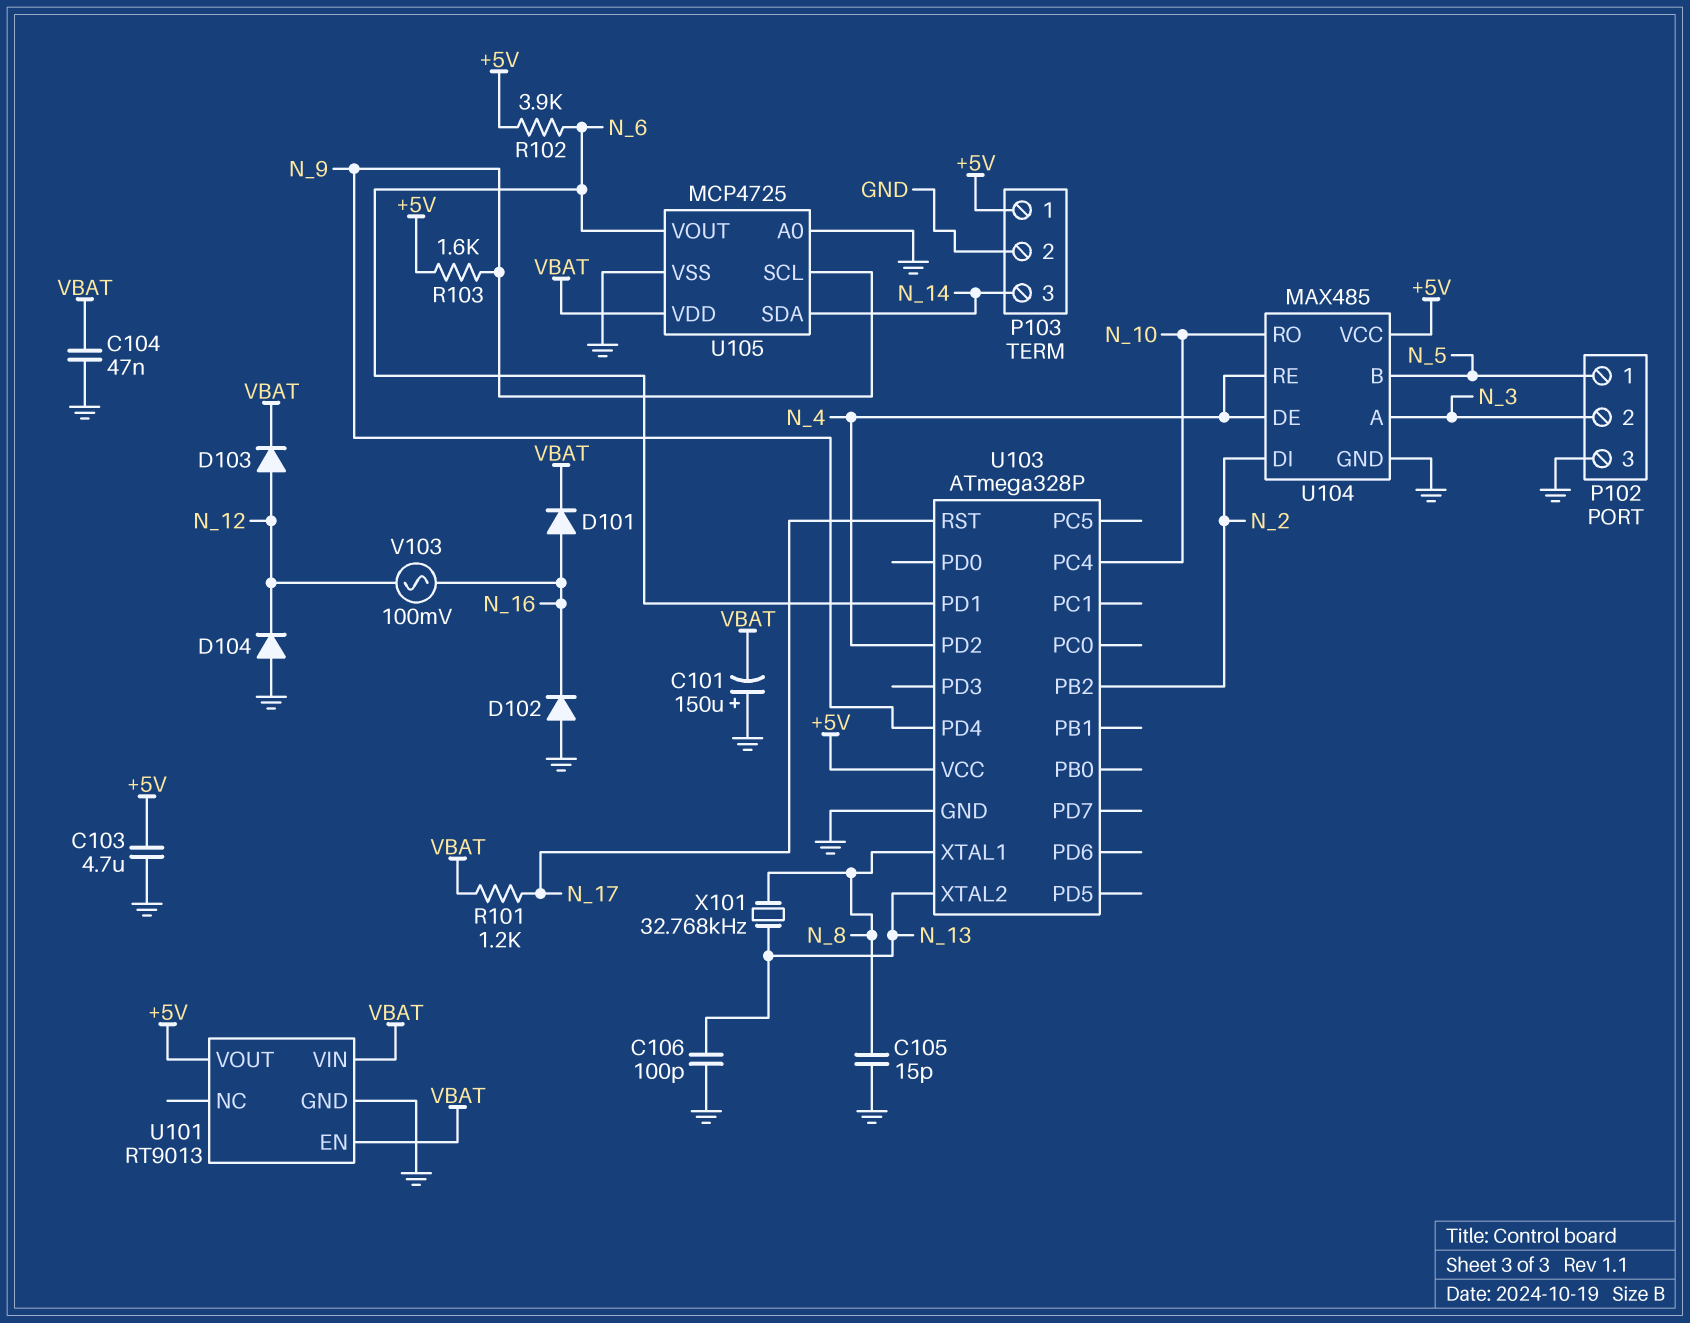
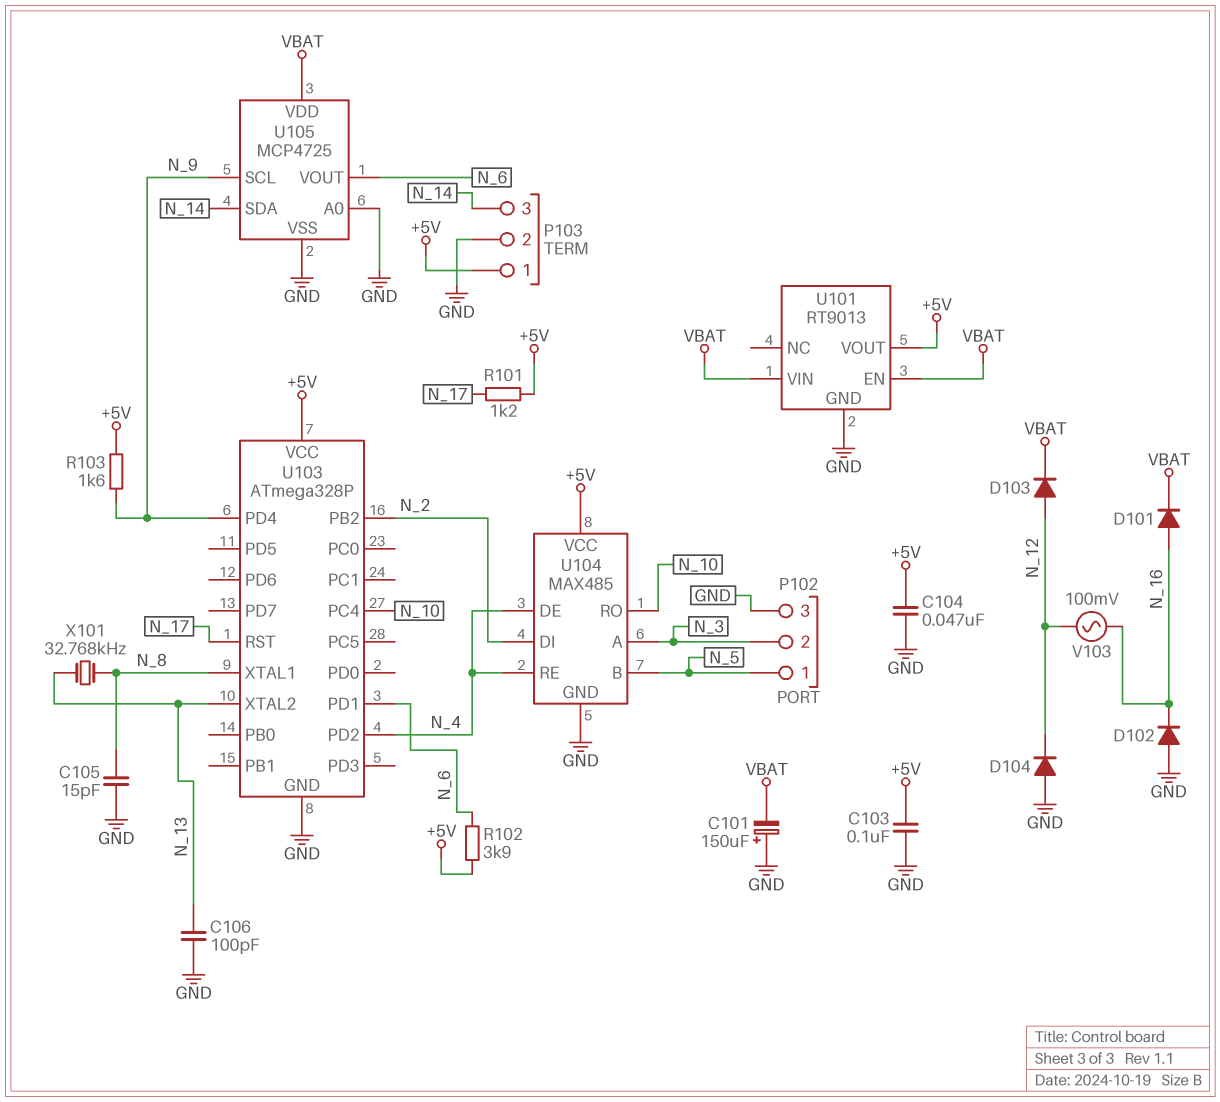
C103: 4.7uF (+5V, GND) -> 100nF (+5V, GND)
C104: 47nF (GND, VBAT) -> 47nF (+5V, GND)
R101: 1.2k (N_17, VBAT) -> 1.2k (+5V, N_17)

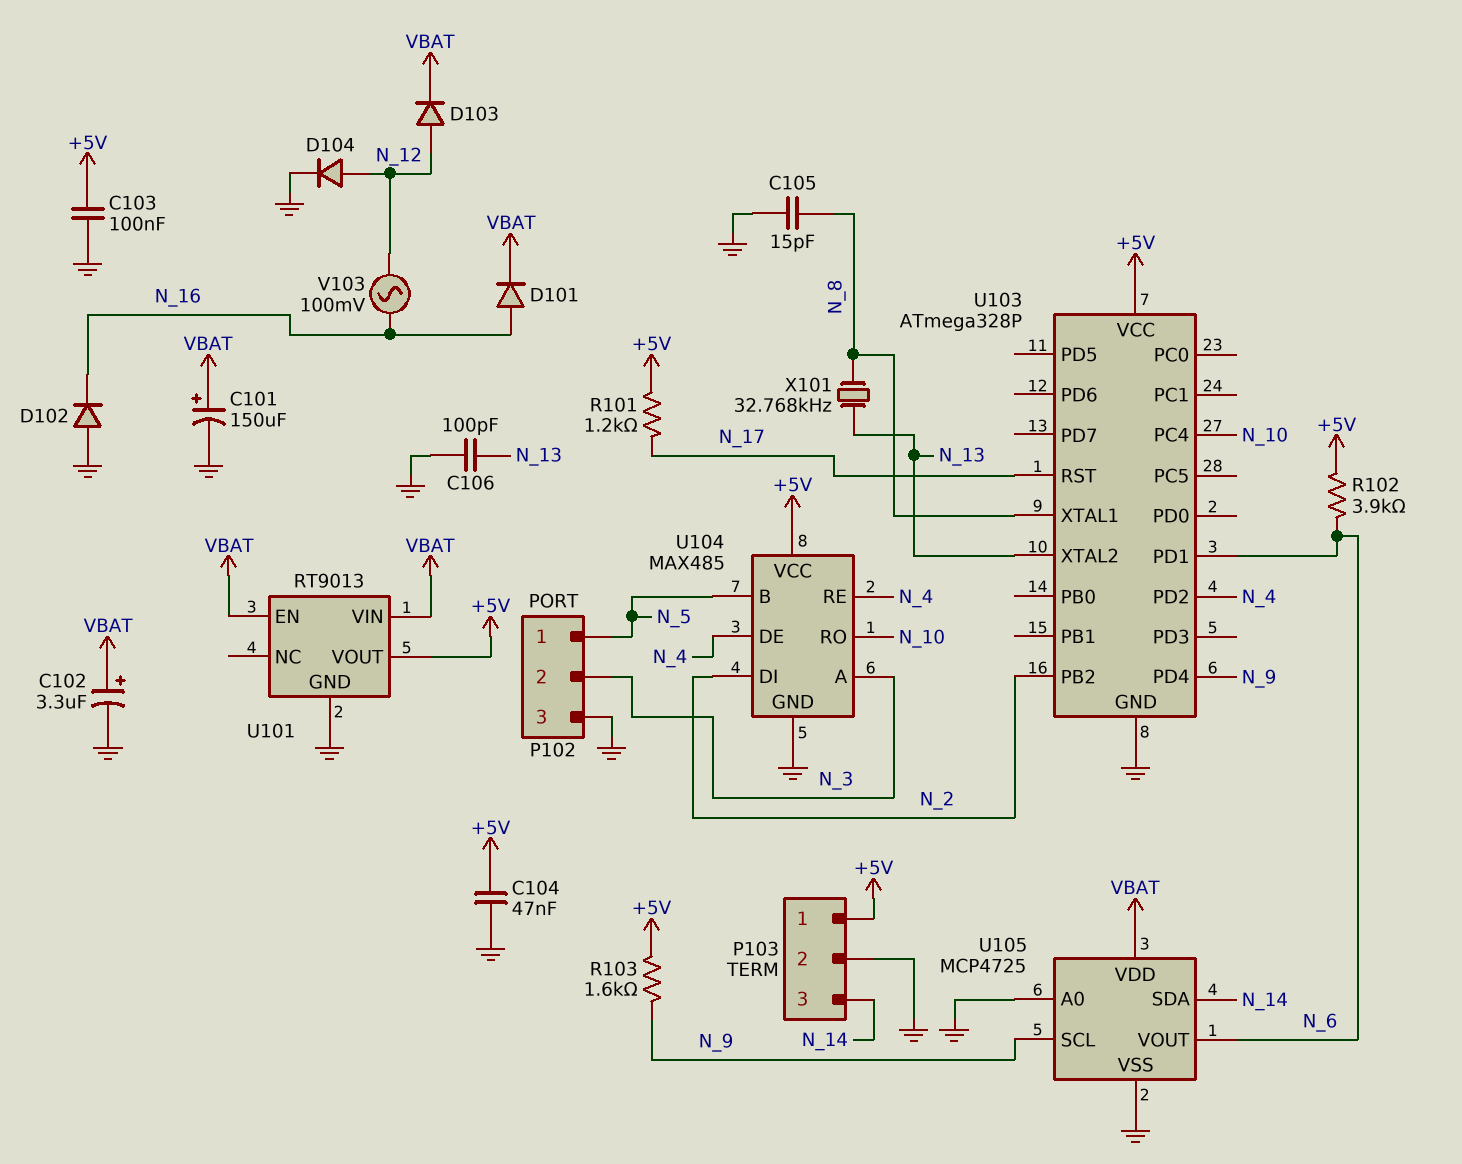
C101: 150uF (plus GND, minus VBAT) -> 150uF (plus VBAT, minus GND)
C102: none -> 3.3uF (plus VBAT, minus GND)
D104: diode (A GND, K N_12) -> diode (A N_12, K GND)

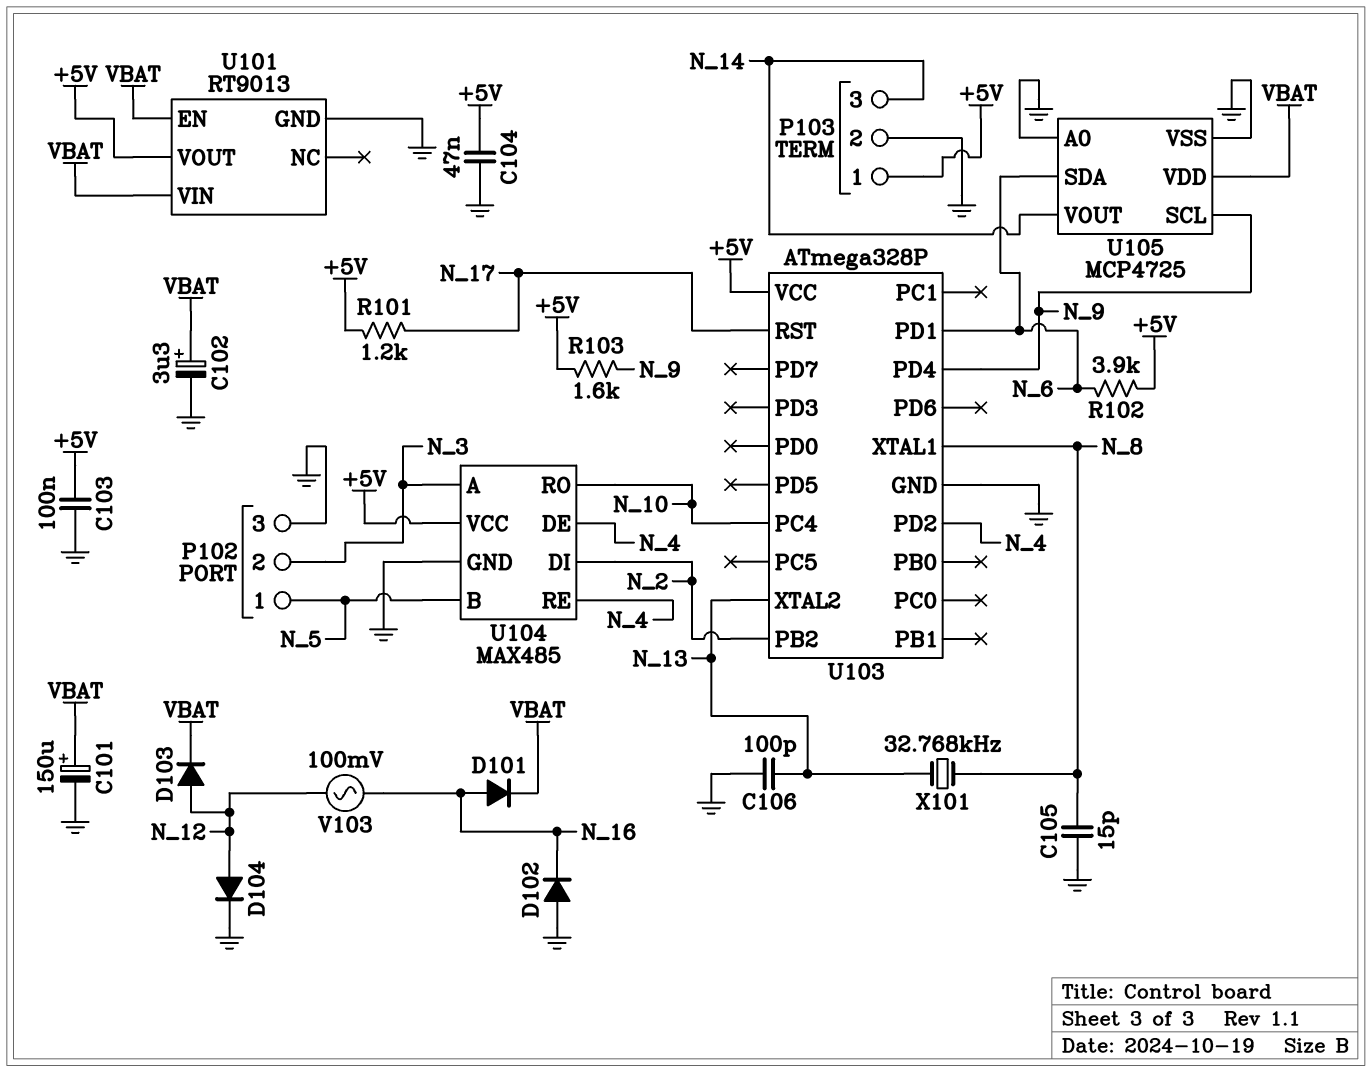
U105 pin SDA: N_14 -> N_6
U105 pin VOUT: N_6 -> N_14

